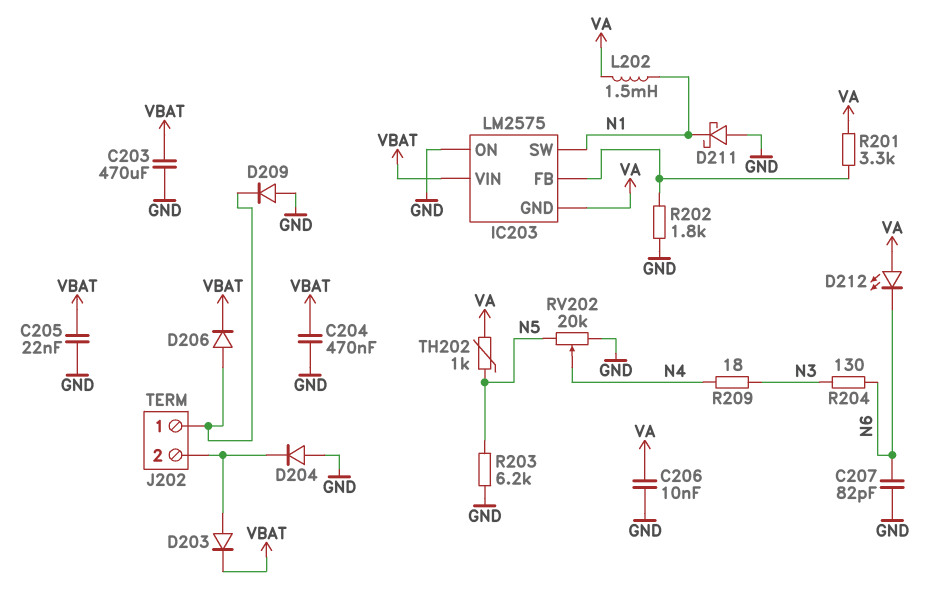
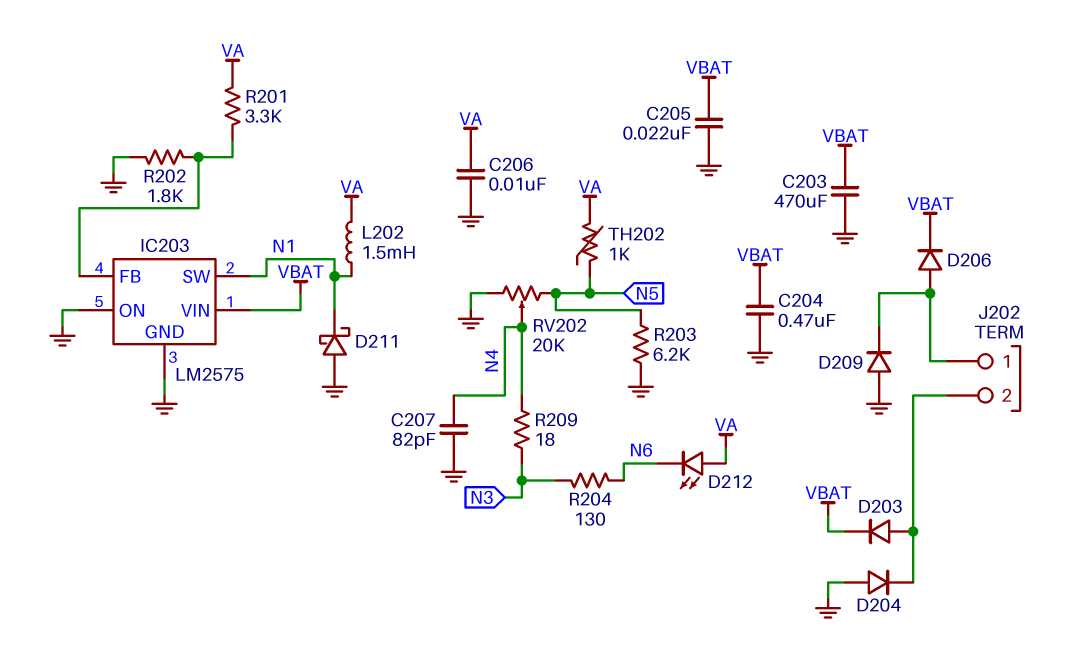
C207: 82pF (GND, N6) -> 82pF (GND, N4)
IC203 pin GND: VA -> GND

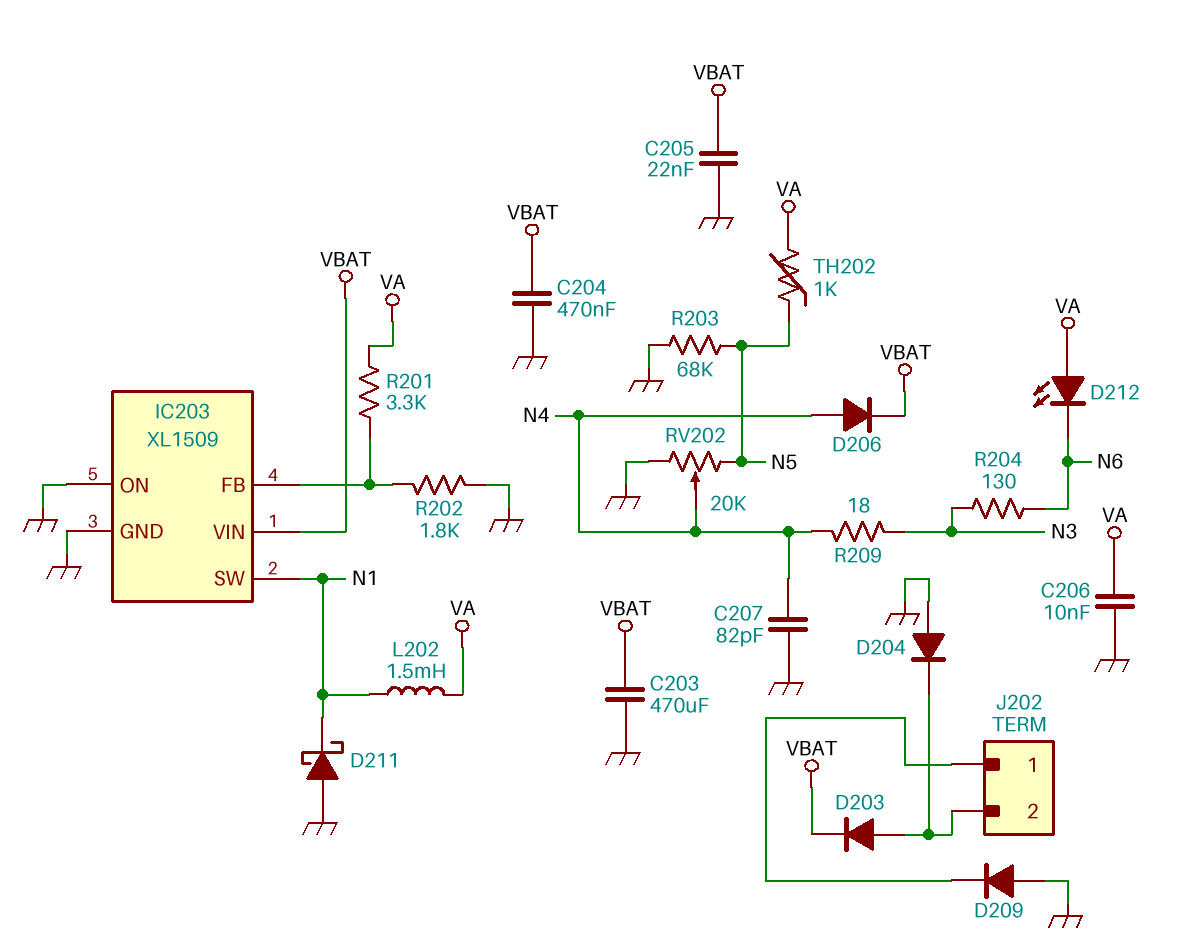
D206: diode (A J202/1, K VBAT) -> diode (A N4, K VBAT)
IC203: LM2575 -> XL1509
R203: 6.2k (GND, N5) -> 68k (GND, N5)

